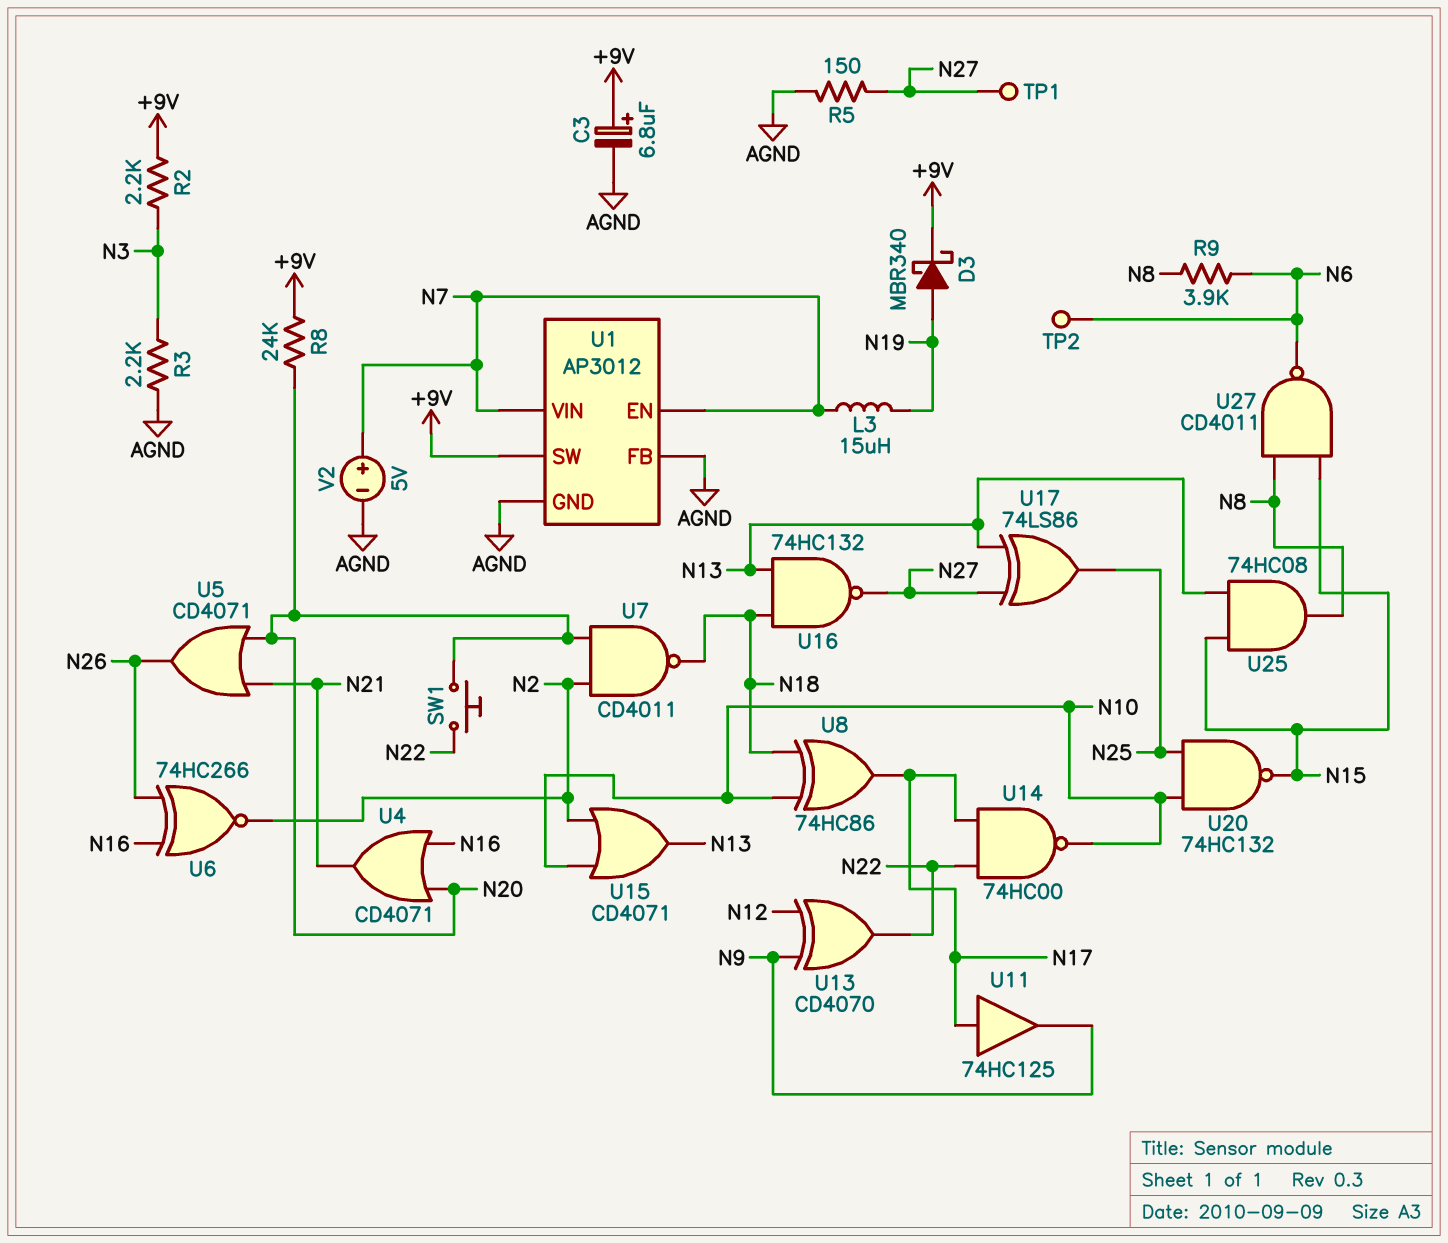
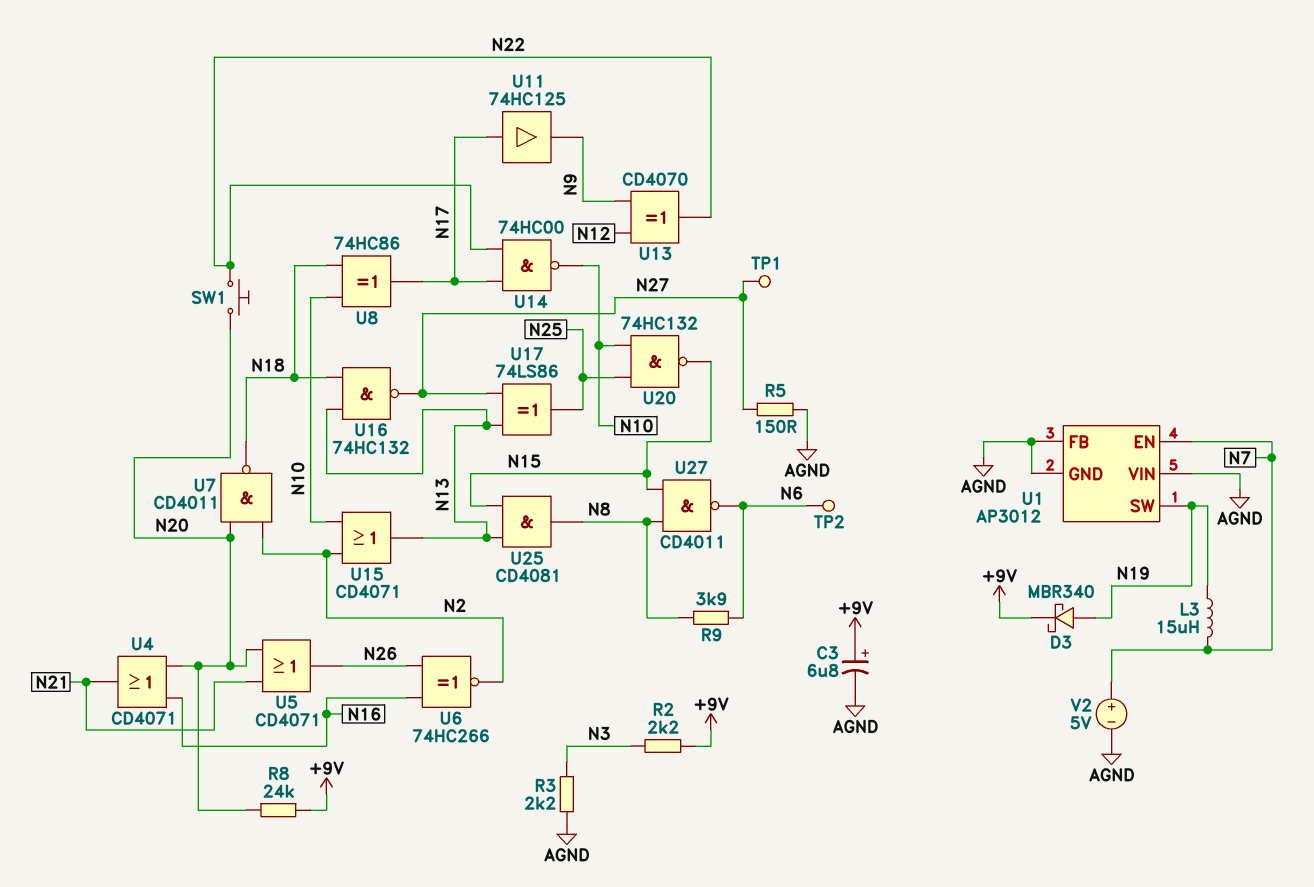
U1 pin SW: +9V -> N19
U1 pin VIN: N7 -> AGND
U25: AND 74HC08 (in N13, in N15, out N8) -> AND CD4081 (in N13, in N15, out N8)

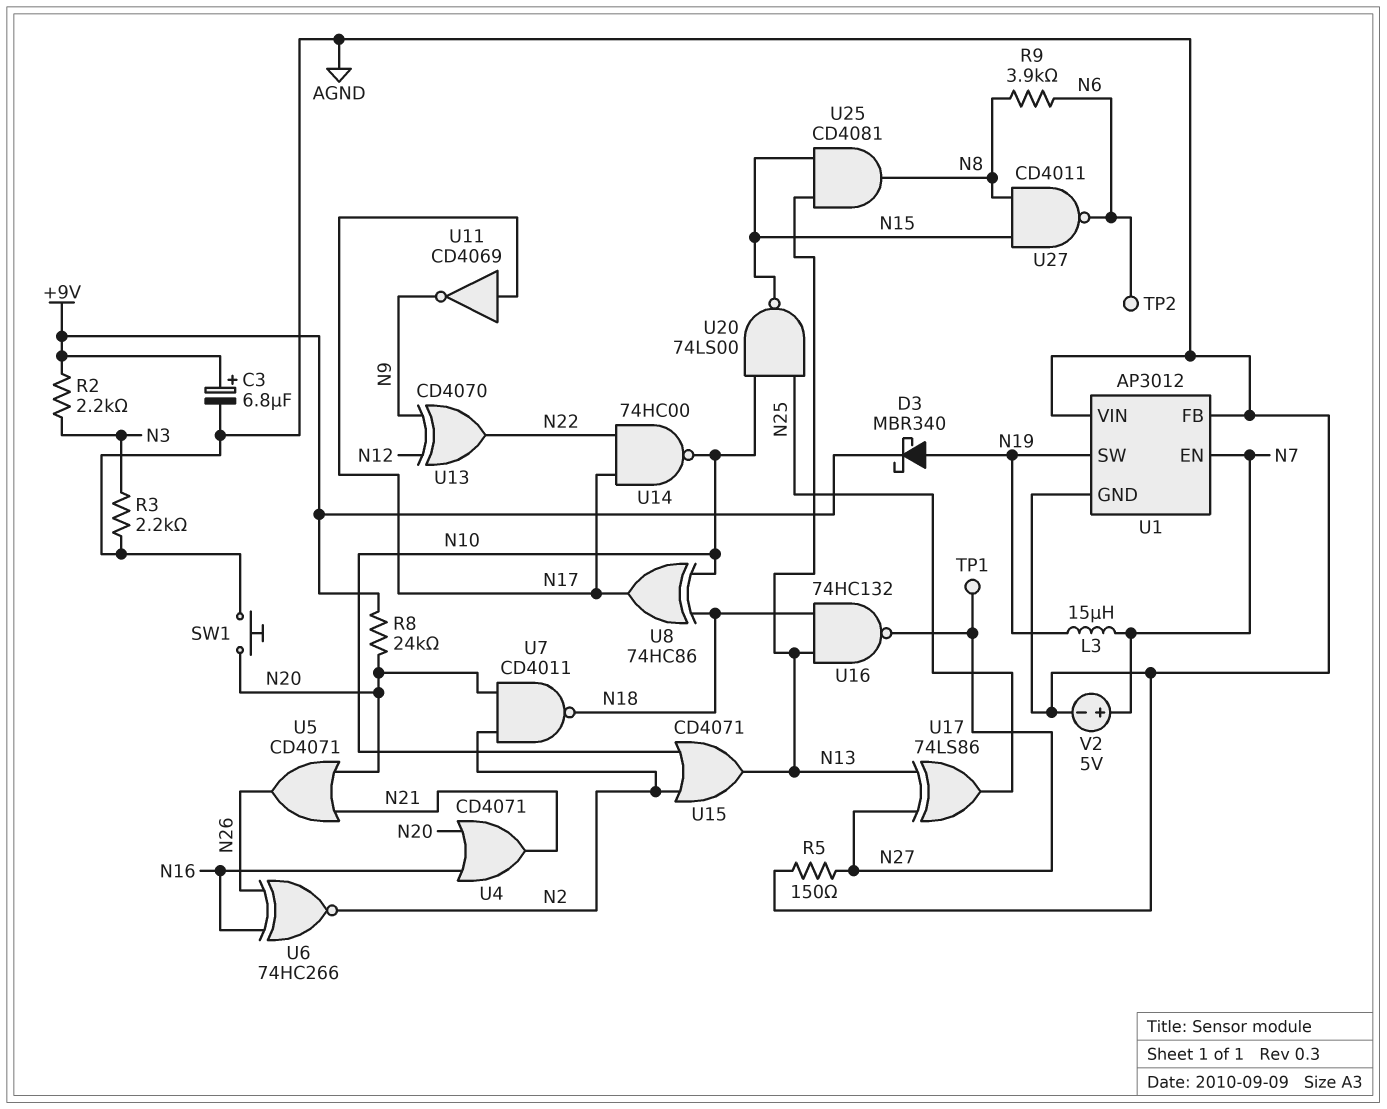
SW1: button (N20, N22) -> button (AGND, N20)
U11: buffer 74HC125 (in N17, out N9) -> NOT CD4069 (in N17, out N9)
U20: NAND 74HC132 (in N10, in N25, out N15) -> NAND 74LS00 (in N10, in N25, out N15)

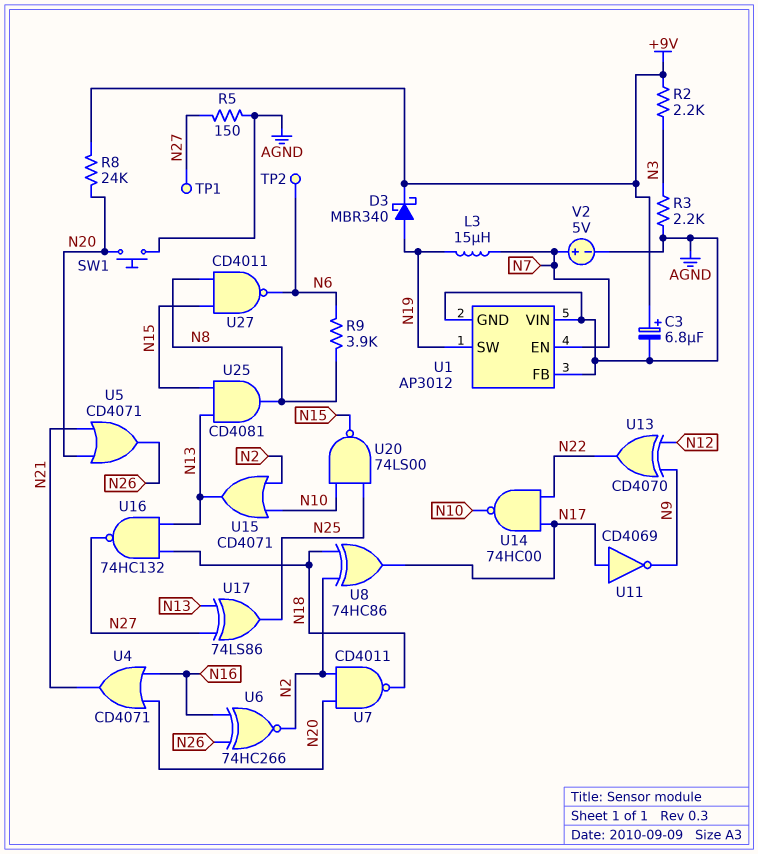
U8: XOR 74HC86 (in N10, in N18, out N17) -> XOR 74HC86 (in N2, in N18, out N17)

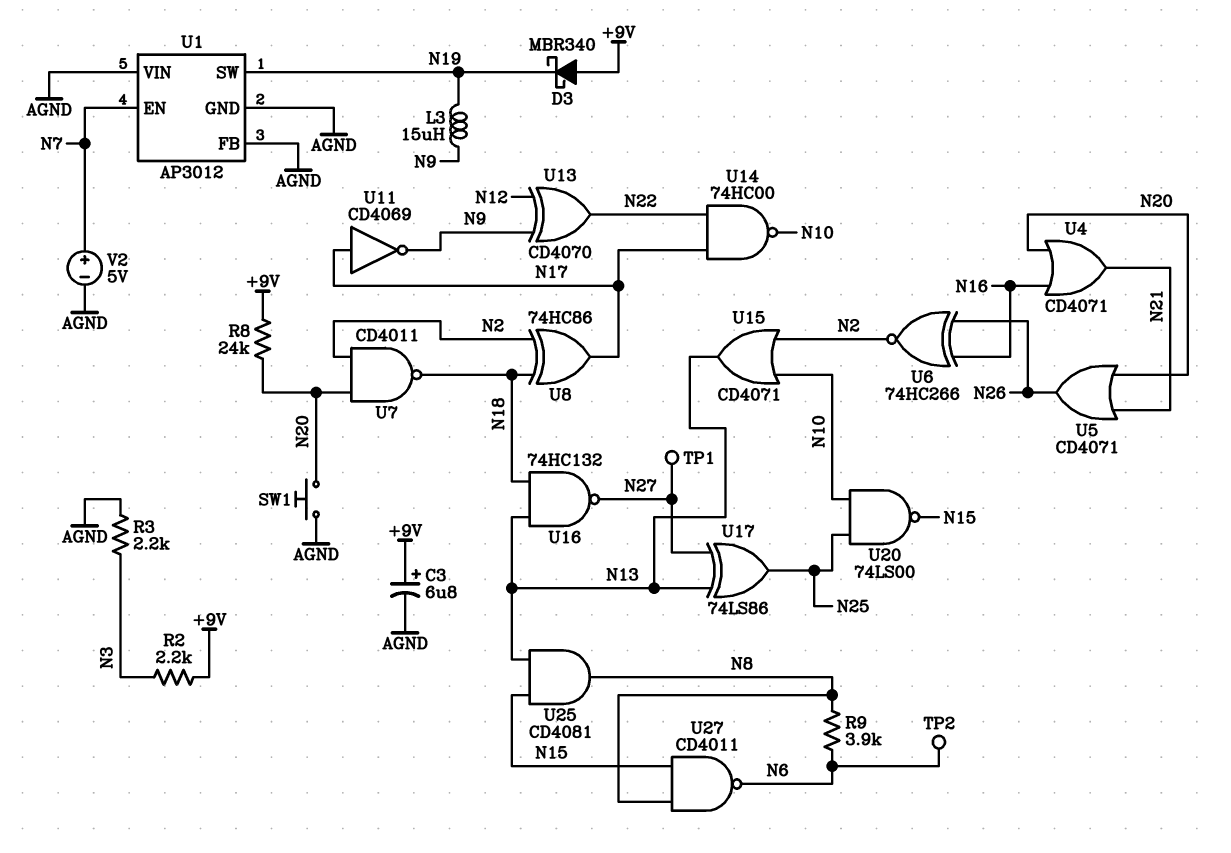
D3: schottky MBR340 (A N19, K +9V) -> schottky MBR340 (A +9V, K N19)
L3: 15uH (N7, N19) -> 15uH (N9, N19)
R5: 150 (AGND, N27) -> none

